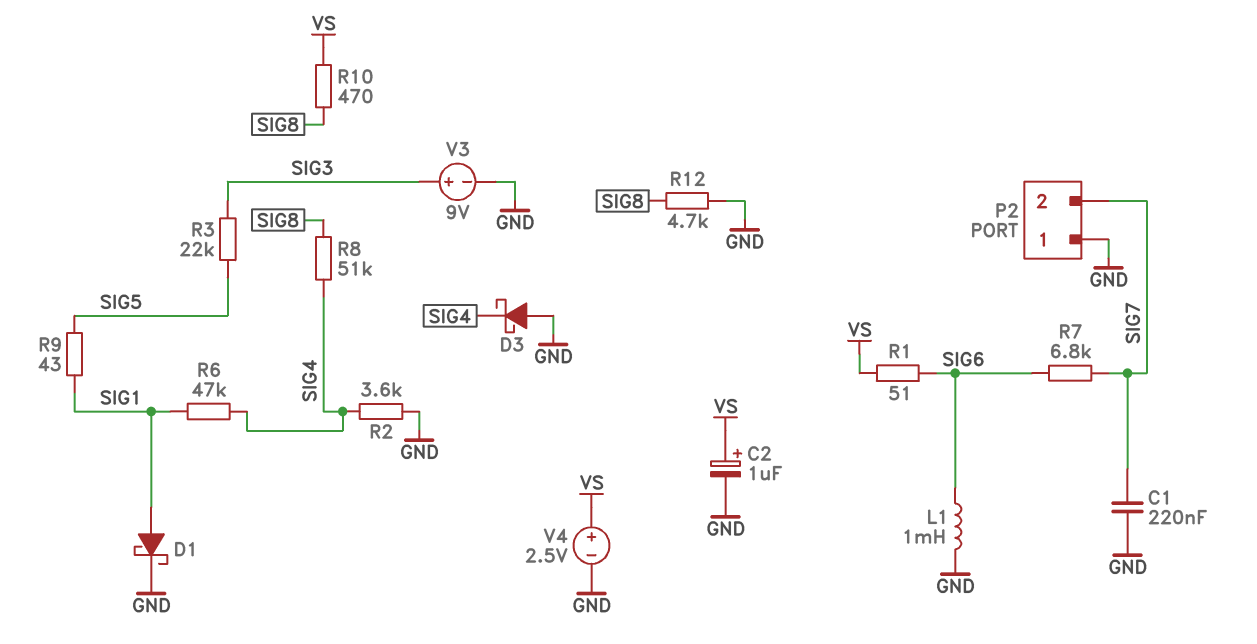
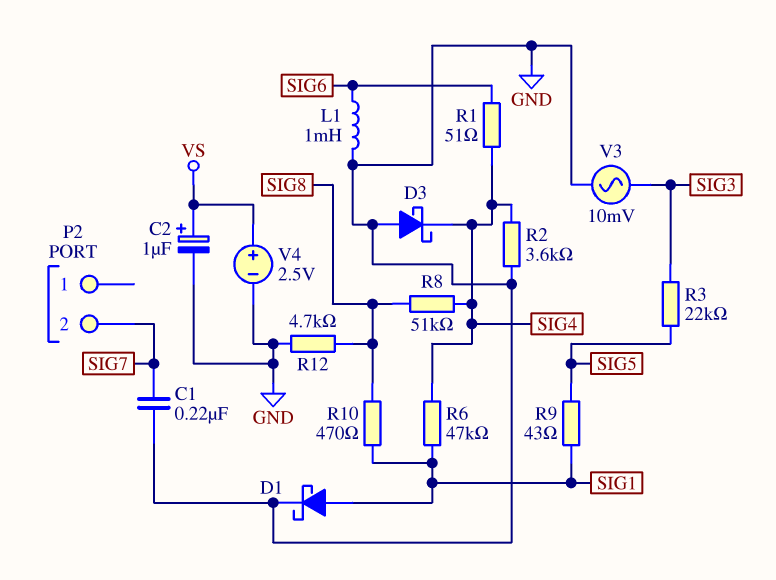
P2 pin 1: GND -> none
R1: 51 (SIG6, VS) -> 51 (SIG4, SIG6)
R7: 6.8k (SIG6, SIG7) -> none
R10: 470 (SIG8, VS) -> 470 (SIG1, SIG8)
V3: 9V (plus SIG3, minus GND) -> AC 10mV (GND, SIG3)

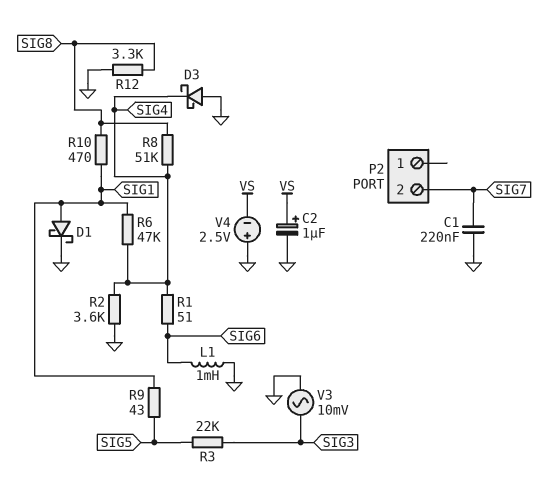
R12: 4.7k (GND, SIG8) -> 3.3k (GND, SIG8)
V4: 2.5V (plus VS, minus GND) -> 2.5V (plus GND, minus VS)

